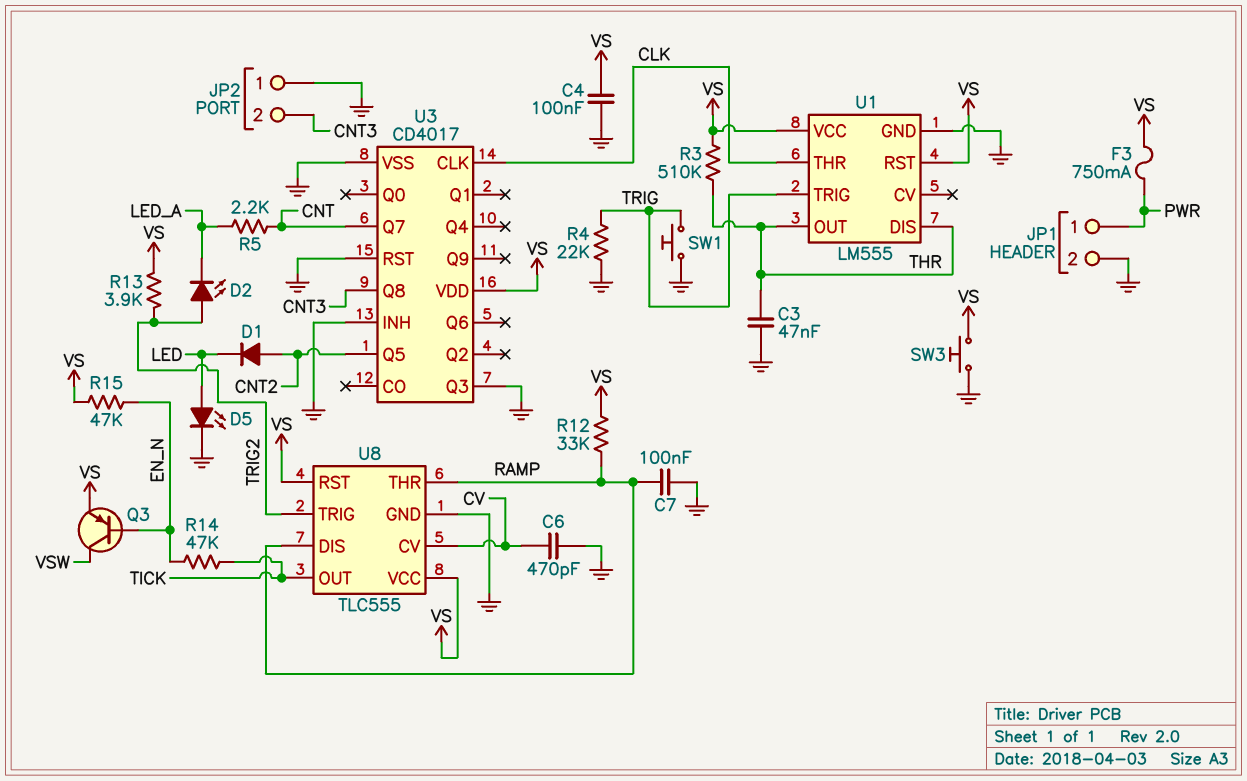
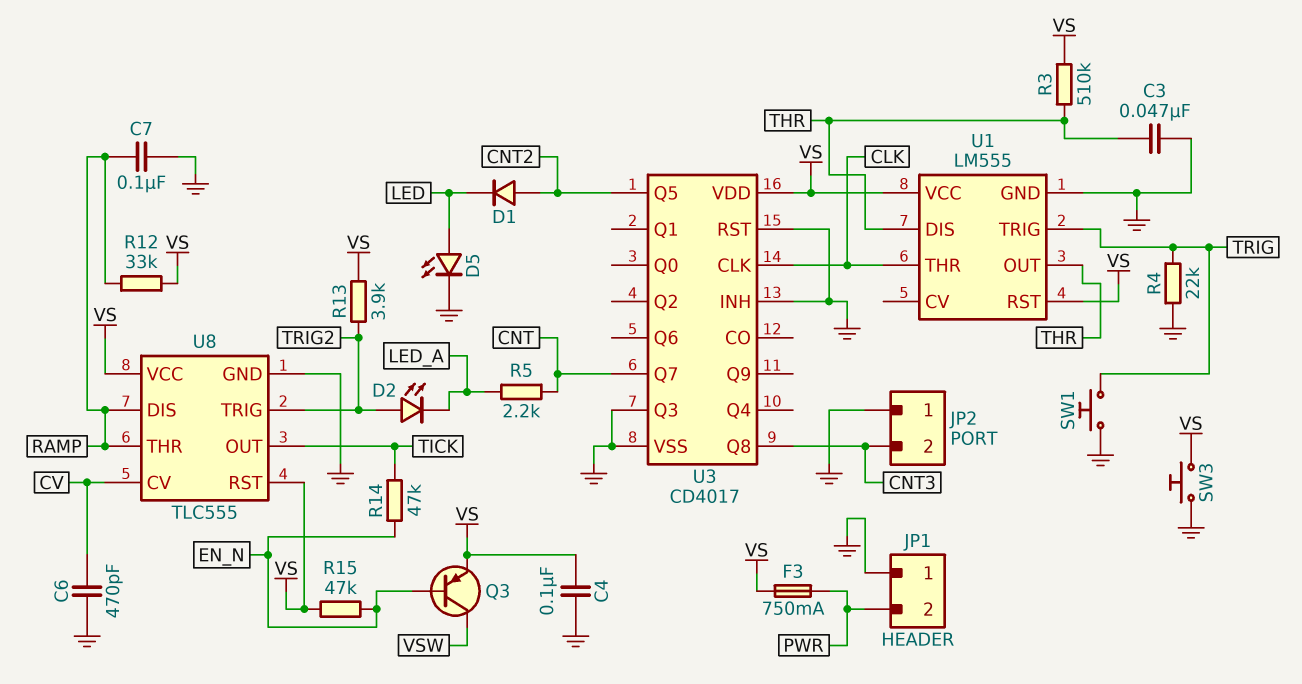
JP1 pin 1: PWR -> GND
JP1 pin 2: GND -> PWR

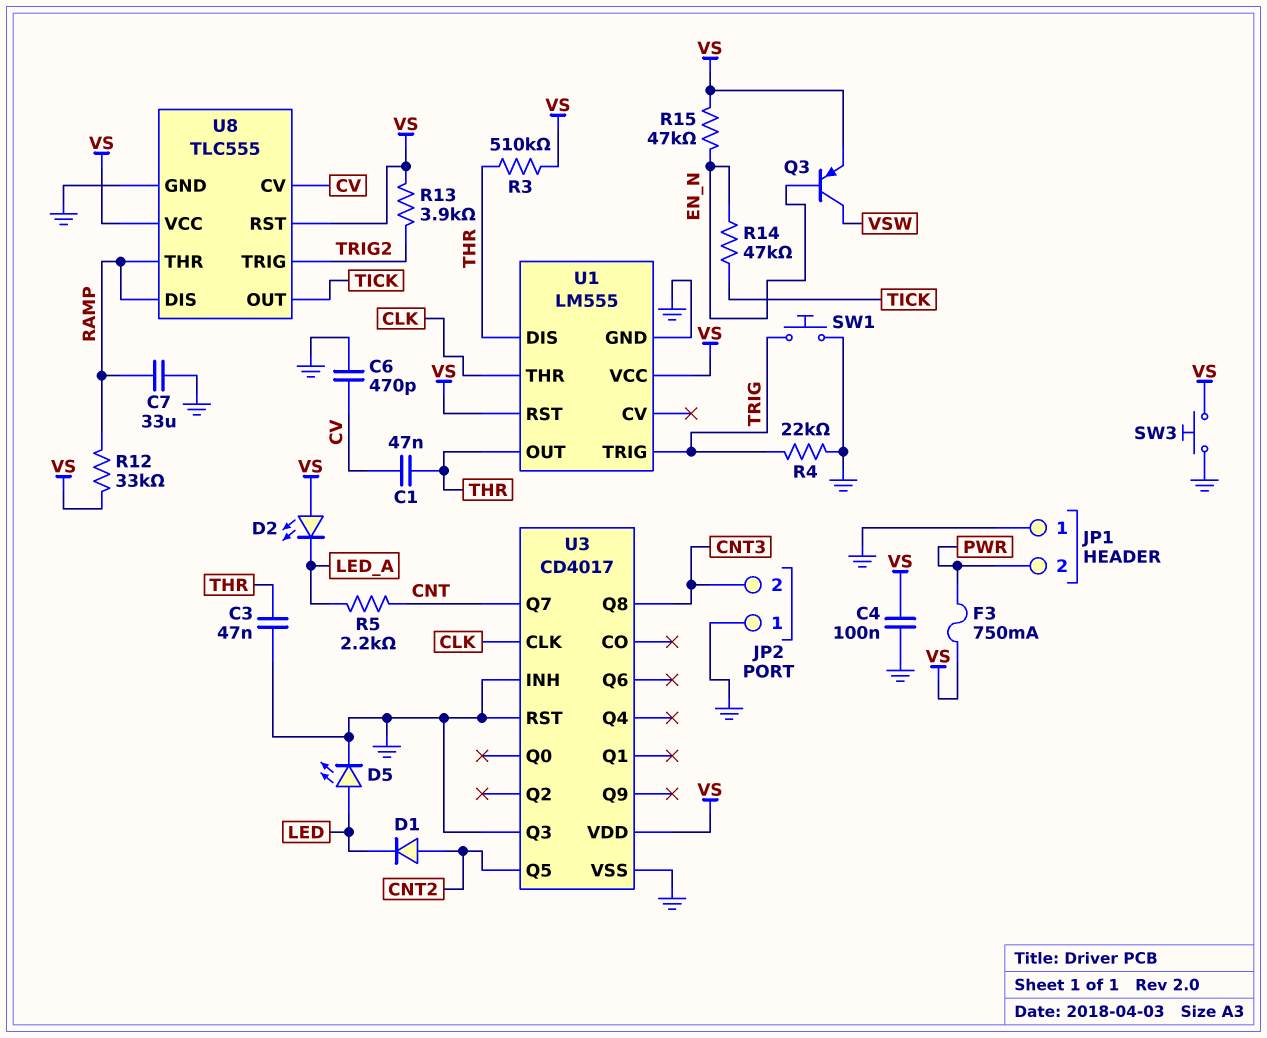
C1: none -> 47nF (CV, THR)
C7: 100nF (GND, RAMP) -> 33uF (GND, RAMP)
D2: LED (A TRIG2, K LED_A) -> LED (A VS, K LED_A)

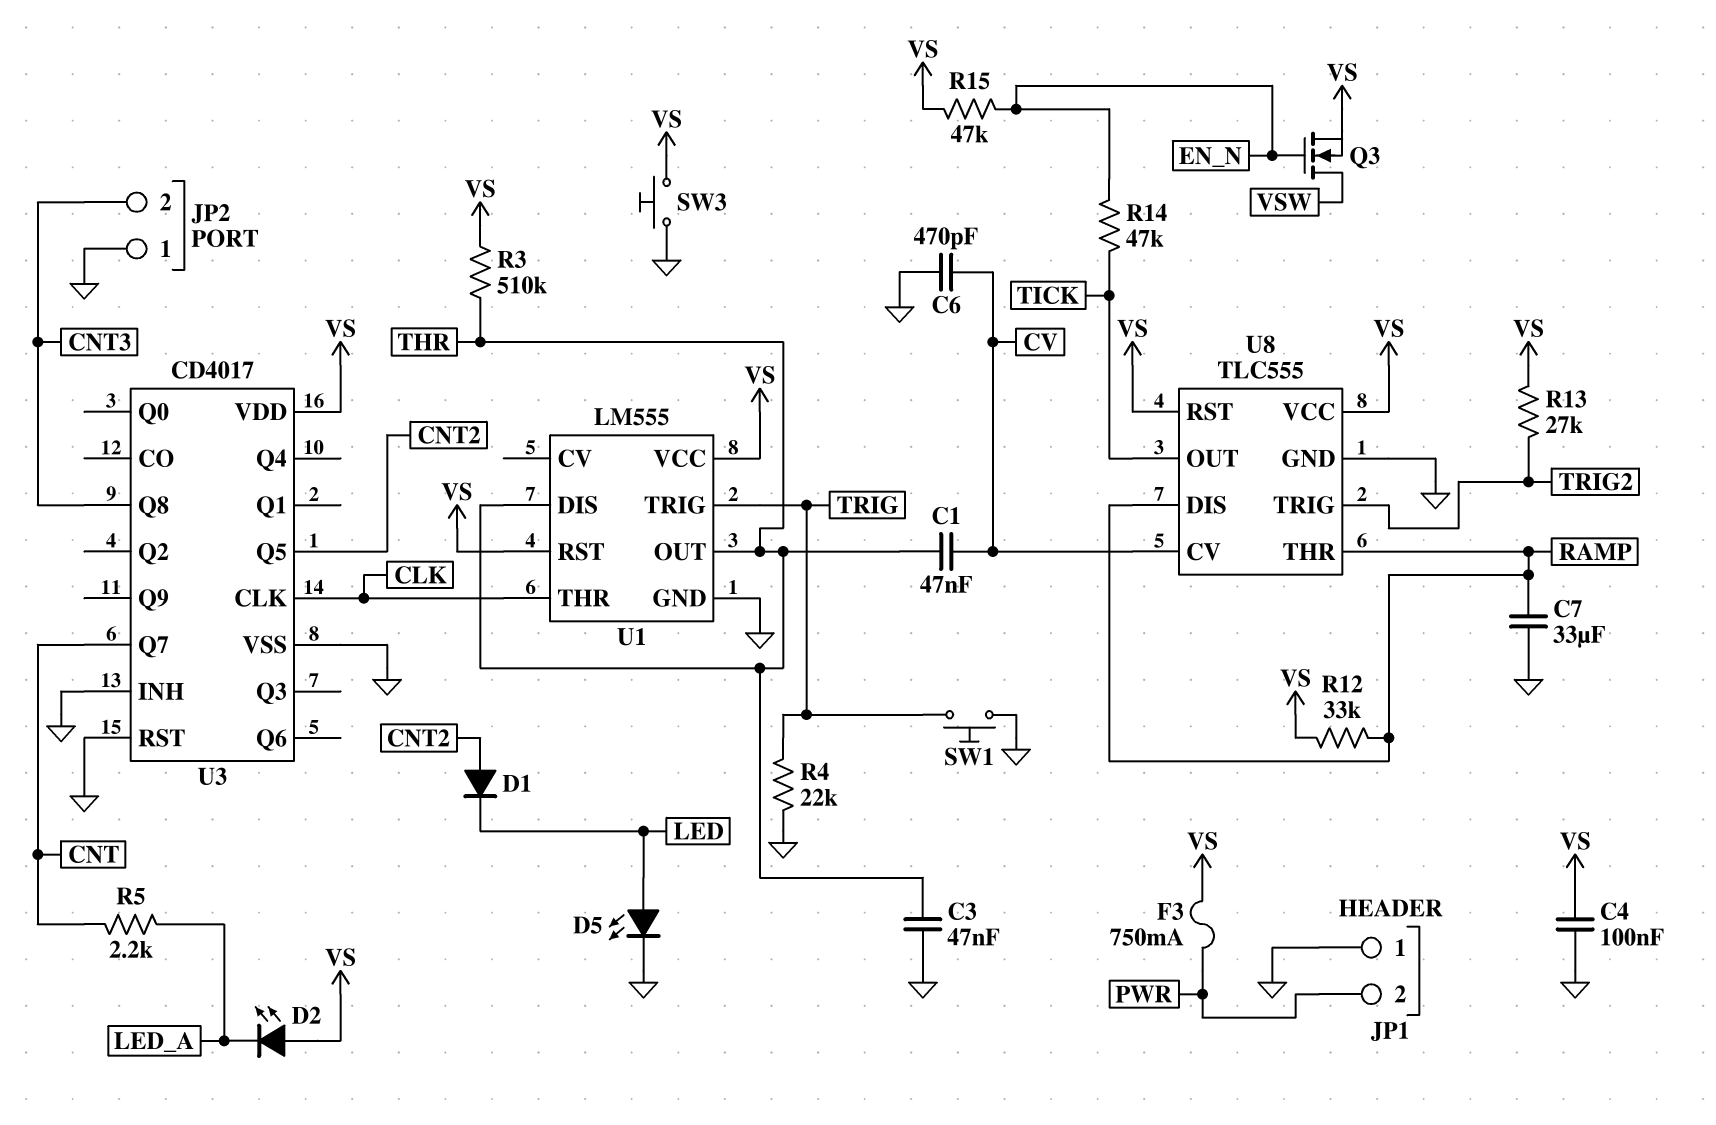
Q3: PNP (B EN_N, C VSW, E VS) -> NMOS (G EN_N, D VSW, S VS)
R13: 3.9k (TRIG2, VS) -> 27k (TRIG2, VS)
U3 pin Q3: GND -> none

